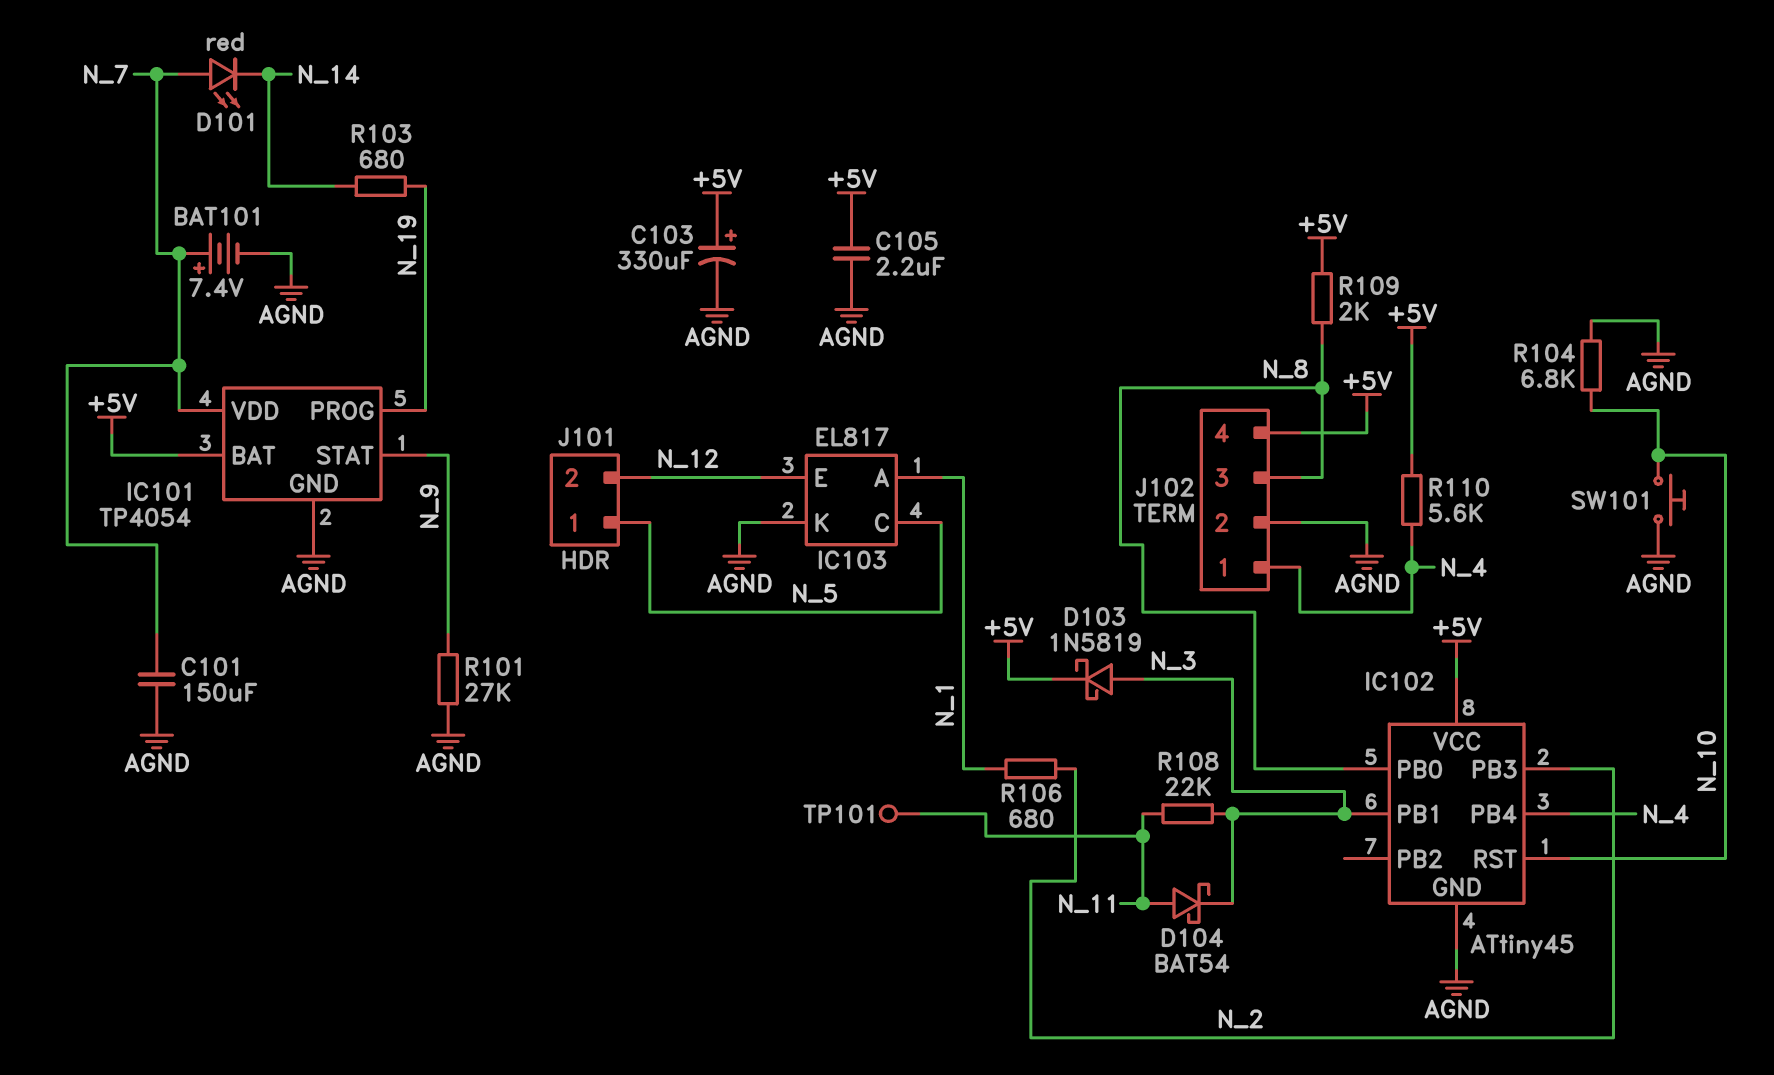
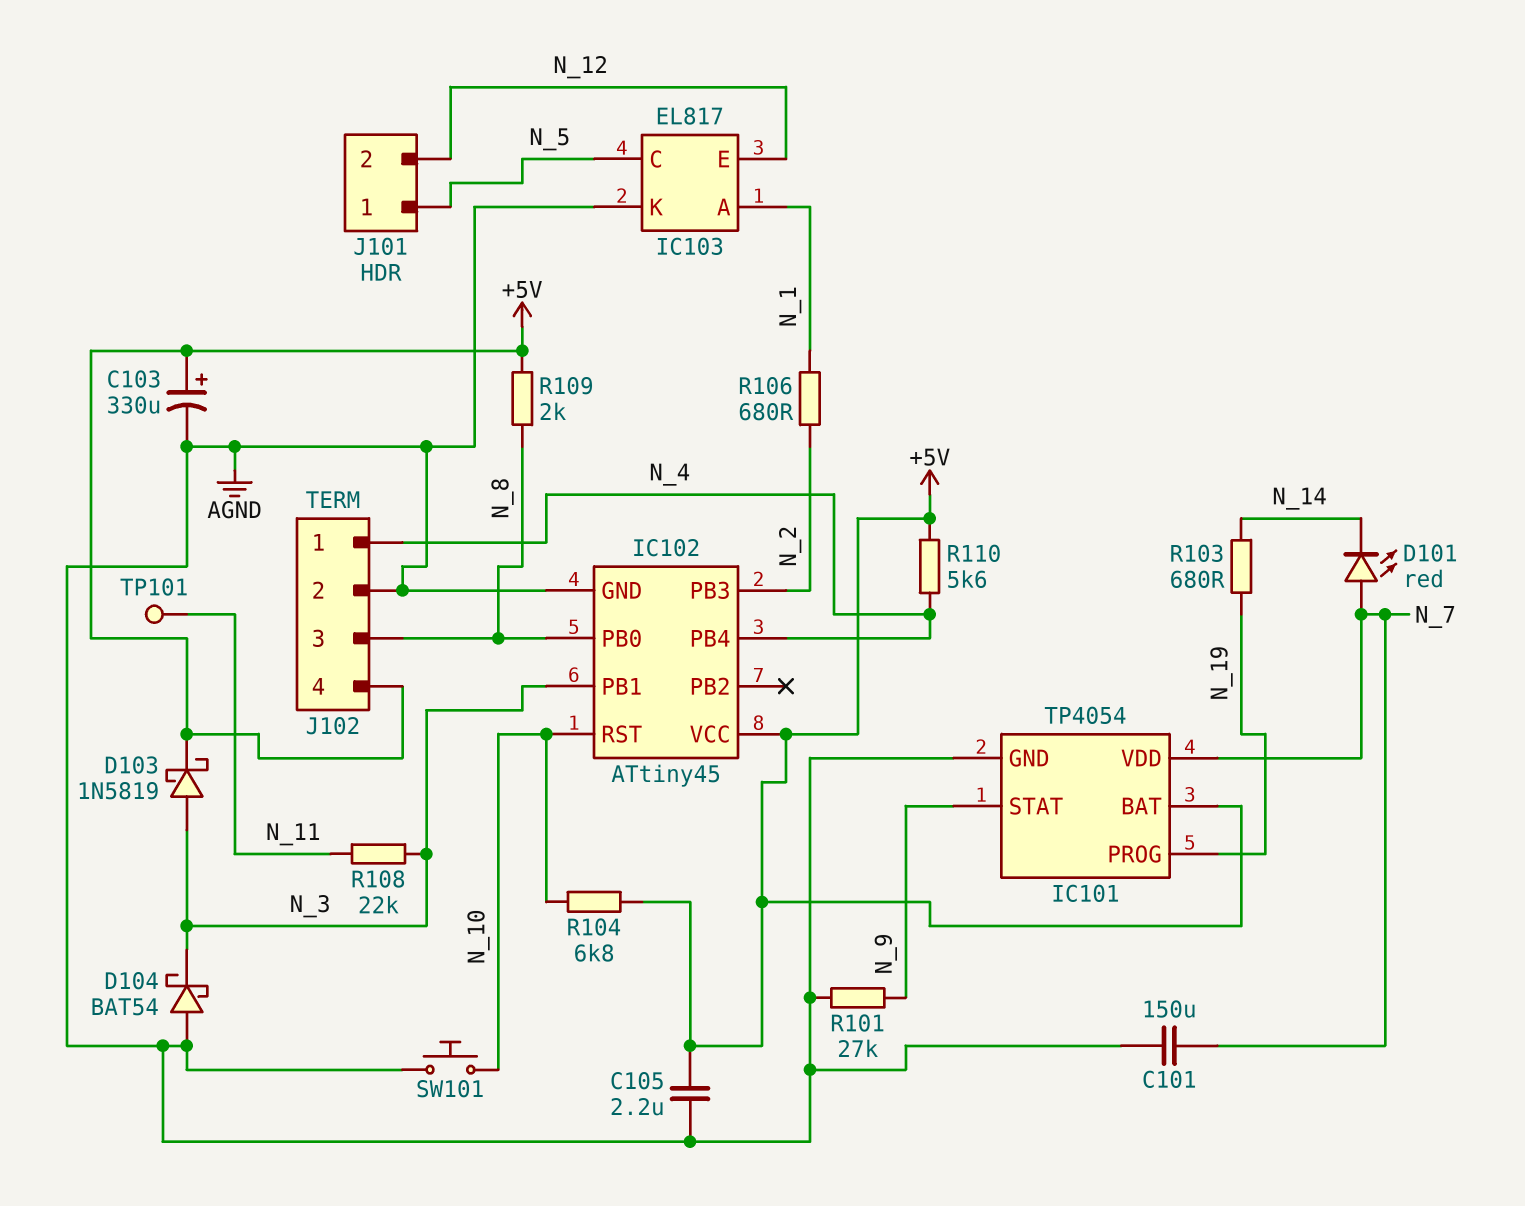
BAT101: 7.4V (plus N_7, minus AGND) -> none
D104: schottky BAT54 (A N_11, K N_3) -> schottky BAT54 (A AGND, K N_3)
R104: 6.8k (AGND, N_10) -> 6.8k (+5V, N_10)

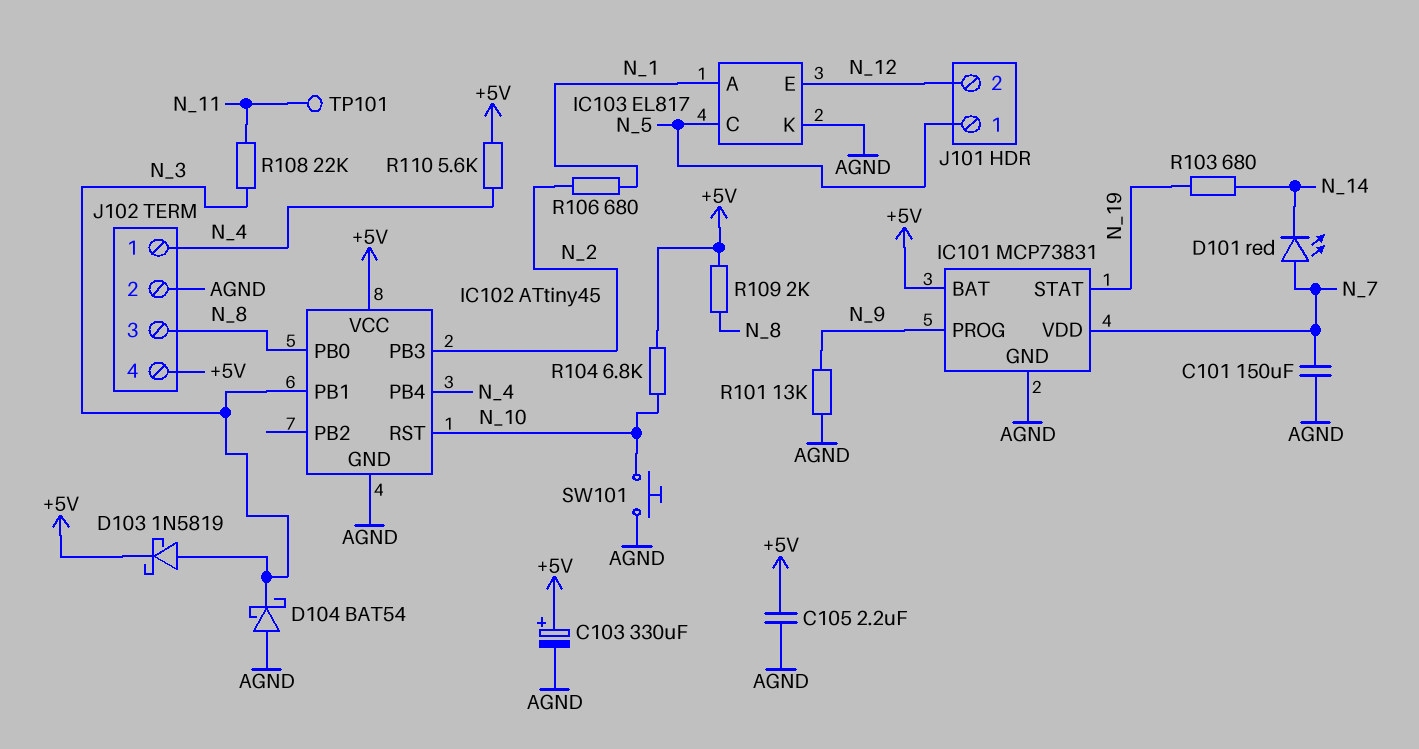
IC101: TP4054 -> MCP73831
IC101 pin PROG: N_19 -> N_9
IC101 pin STAT: N_9 -> N_19
R101: 27k (AGND, N_9) -> 13k (AGND, N_9)

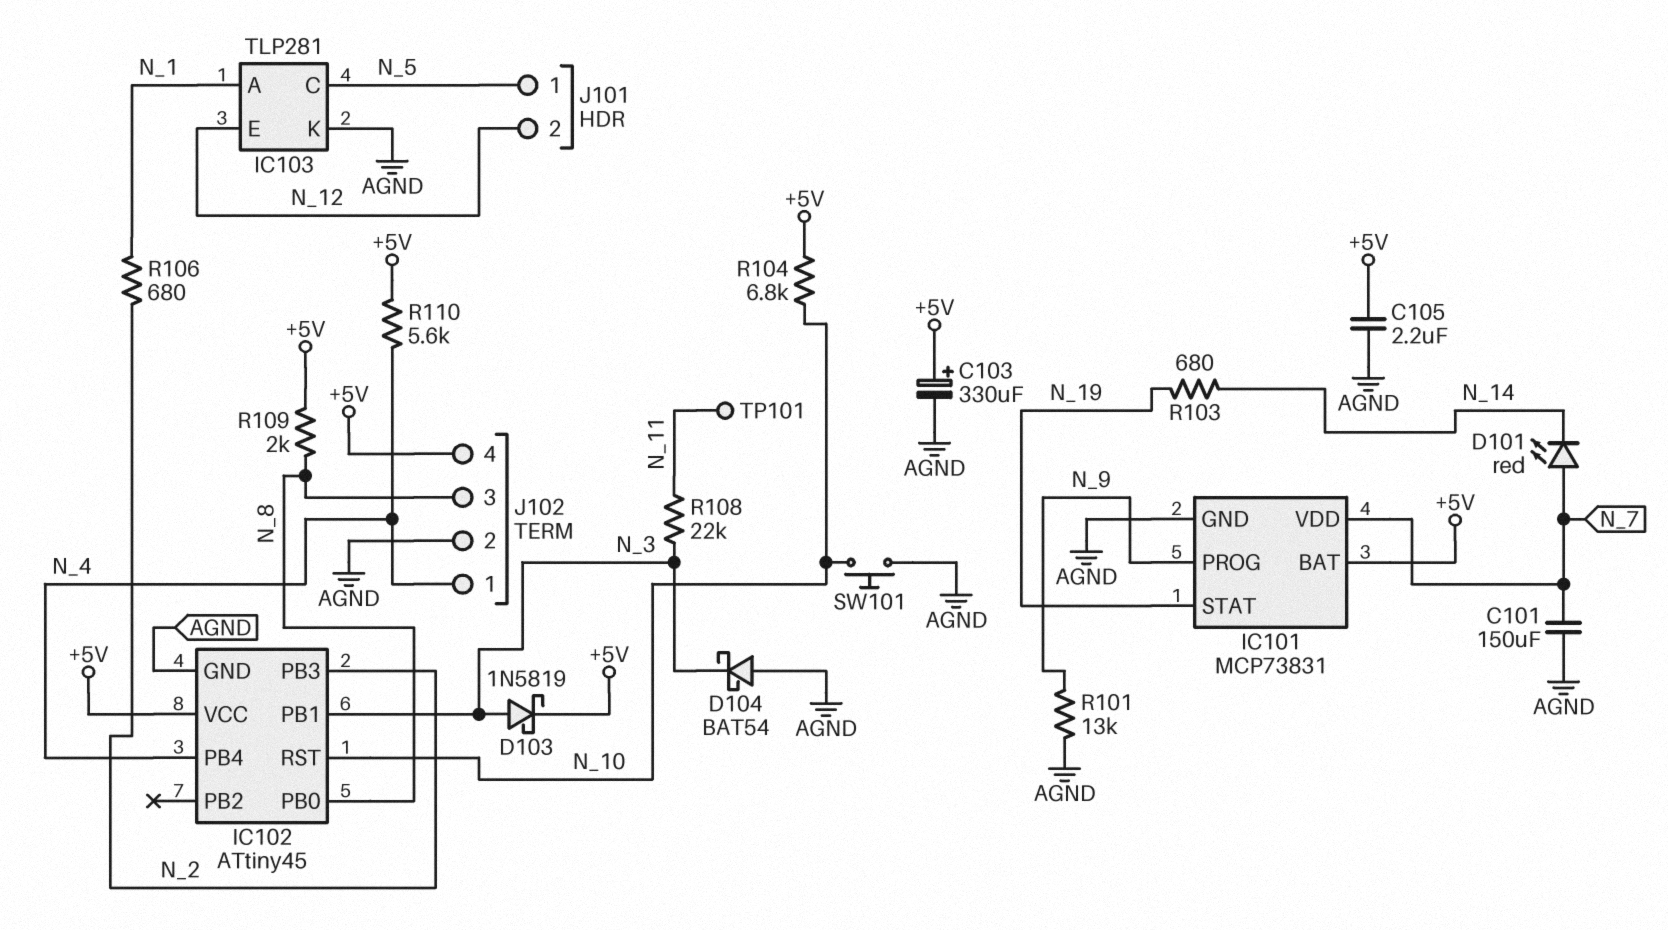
IC103: EL817 -> TLP281

